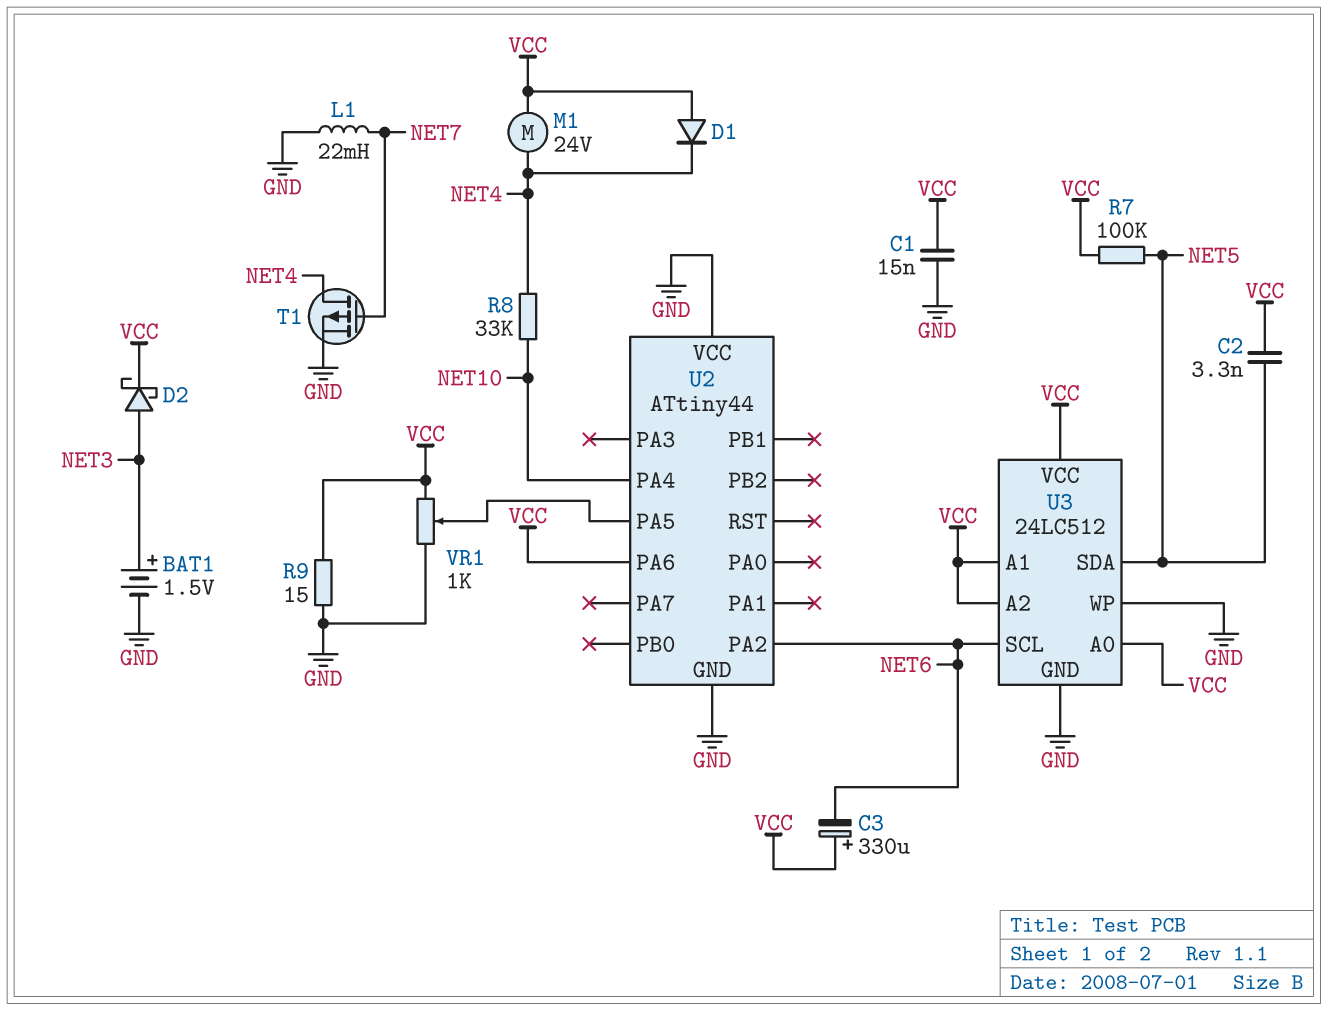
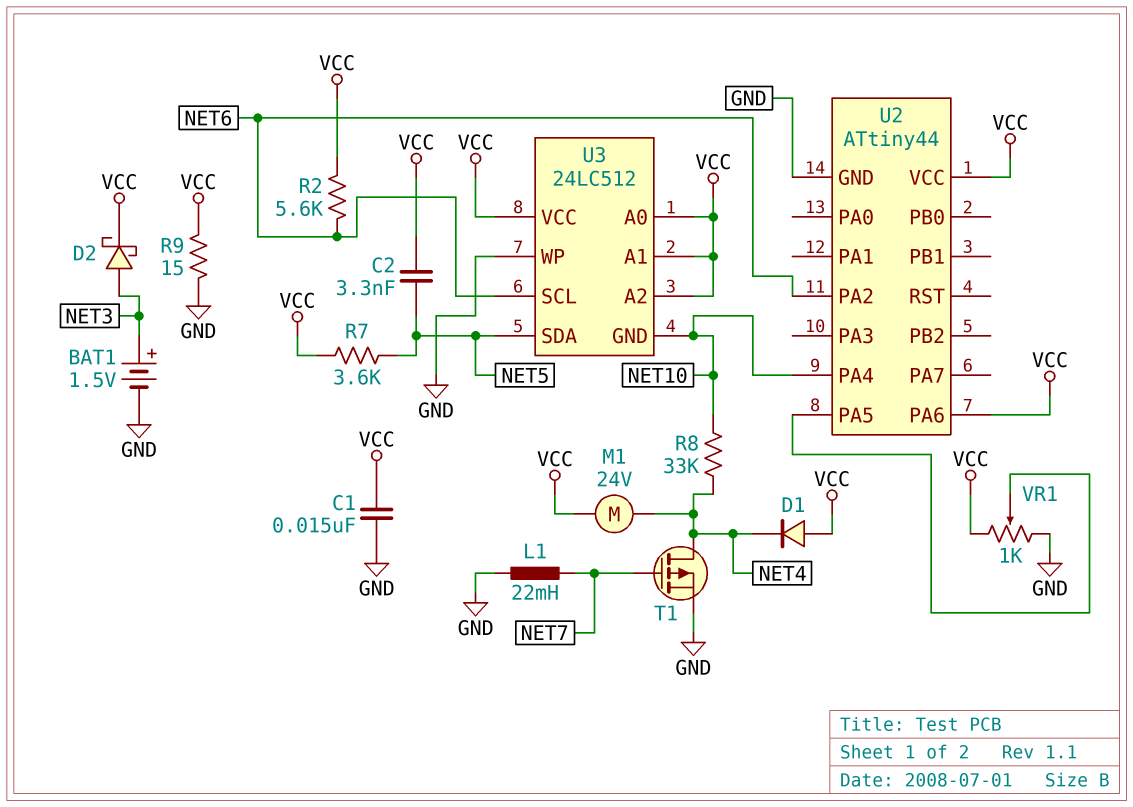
C3: 330uF (plus VCC, minus NET6) -> none
R2: none -> 5.6k (NET6, VCC)
R7: 100k (NET5, VCC) -> 3.6k (NET5, VCC)
U2 pin VCC: GND -> VCC
U3 pin GND: GND -> NET10

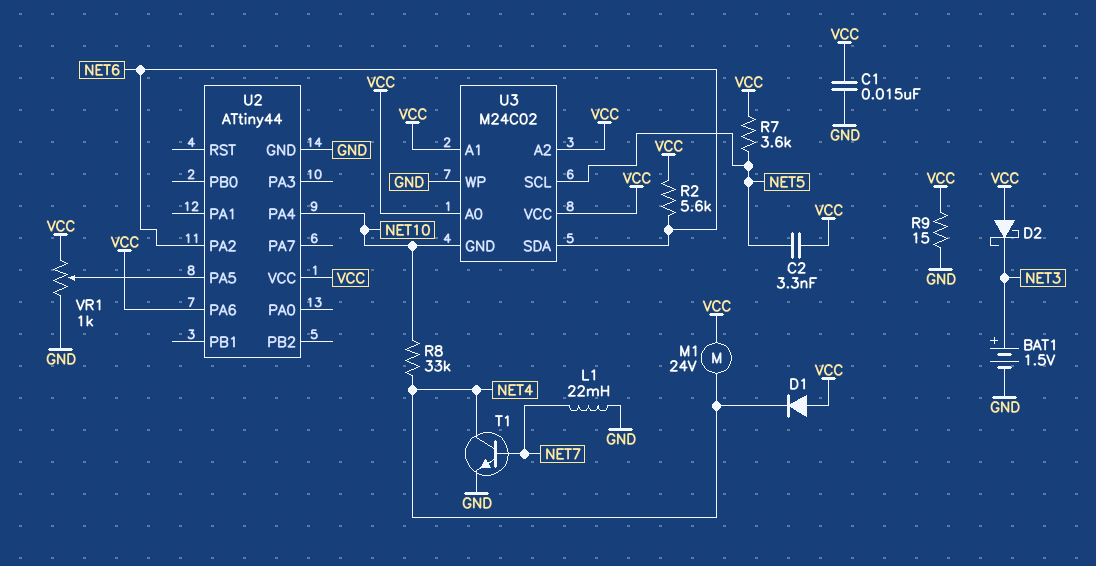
D2: schottky (A NET3, K VCC) -> schottky (A VCC, K NET3)
T1: PMOS (G NET7, D NET4, S GND) -> NPN (B NET7, C NET4, E GND)
U3: 24LC512 -> M24C02
U3 pin SCL: NET6 -> NET5
U3 pin SDA: NET5 -> NET6

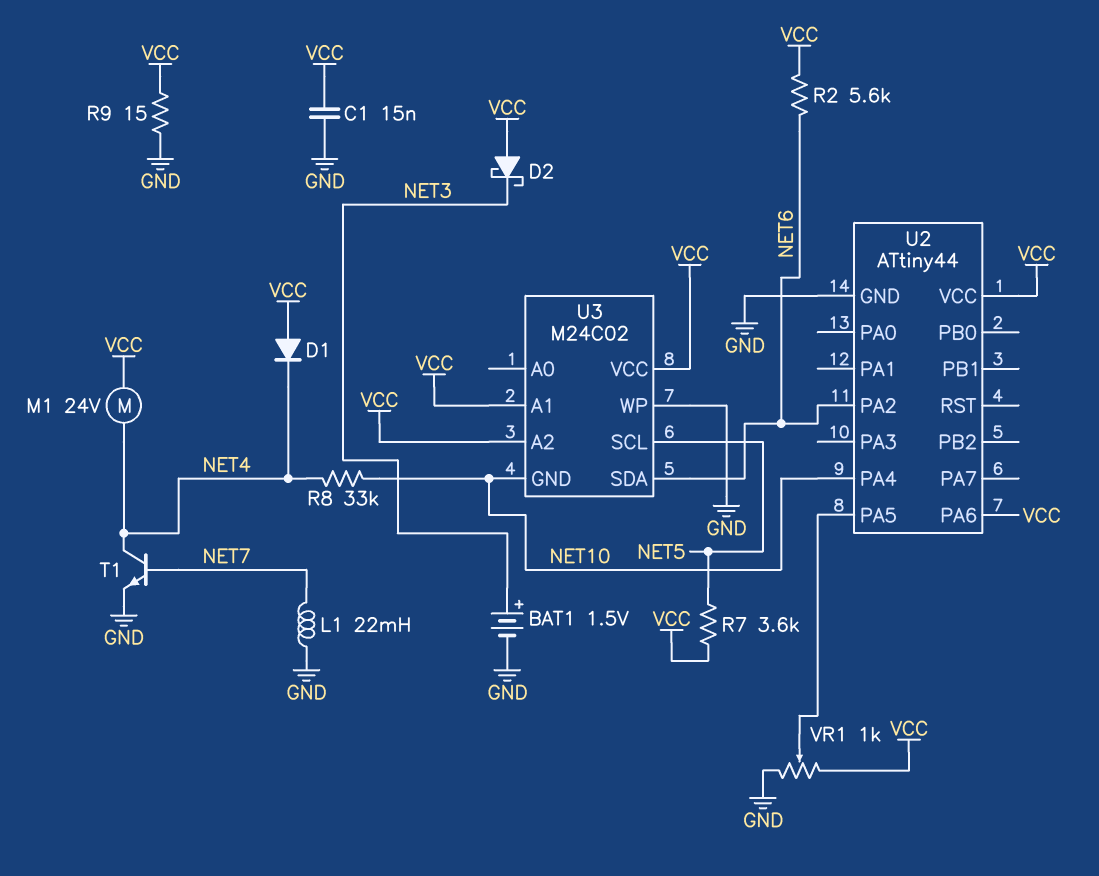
C2: 3.3nF (NET5, VCC) -> none
U3 pin A0: VCC -> none

